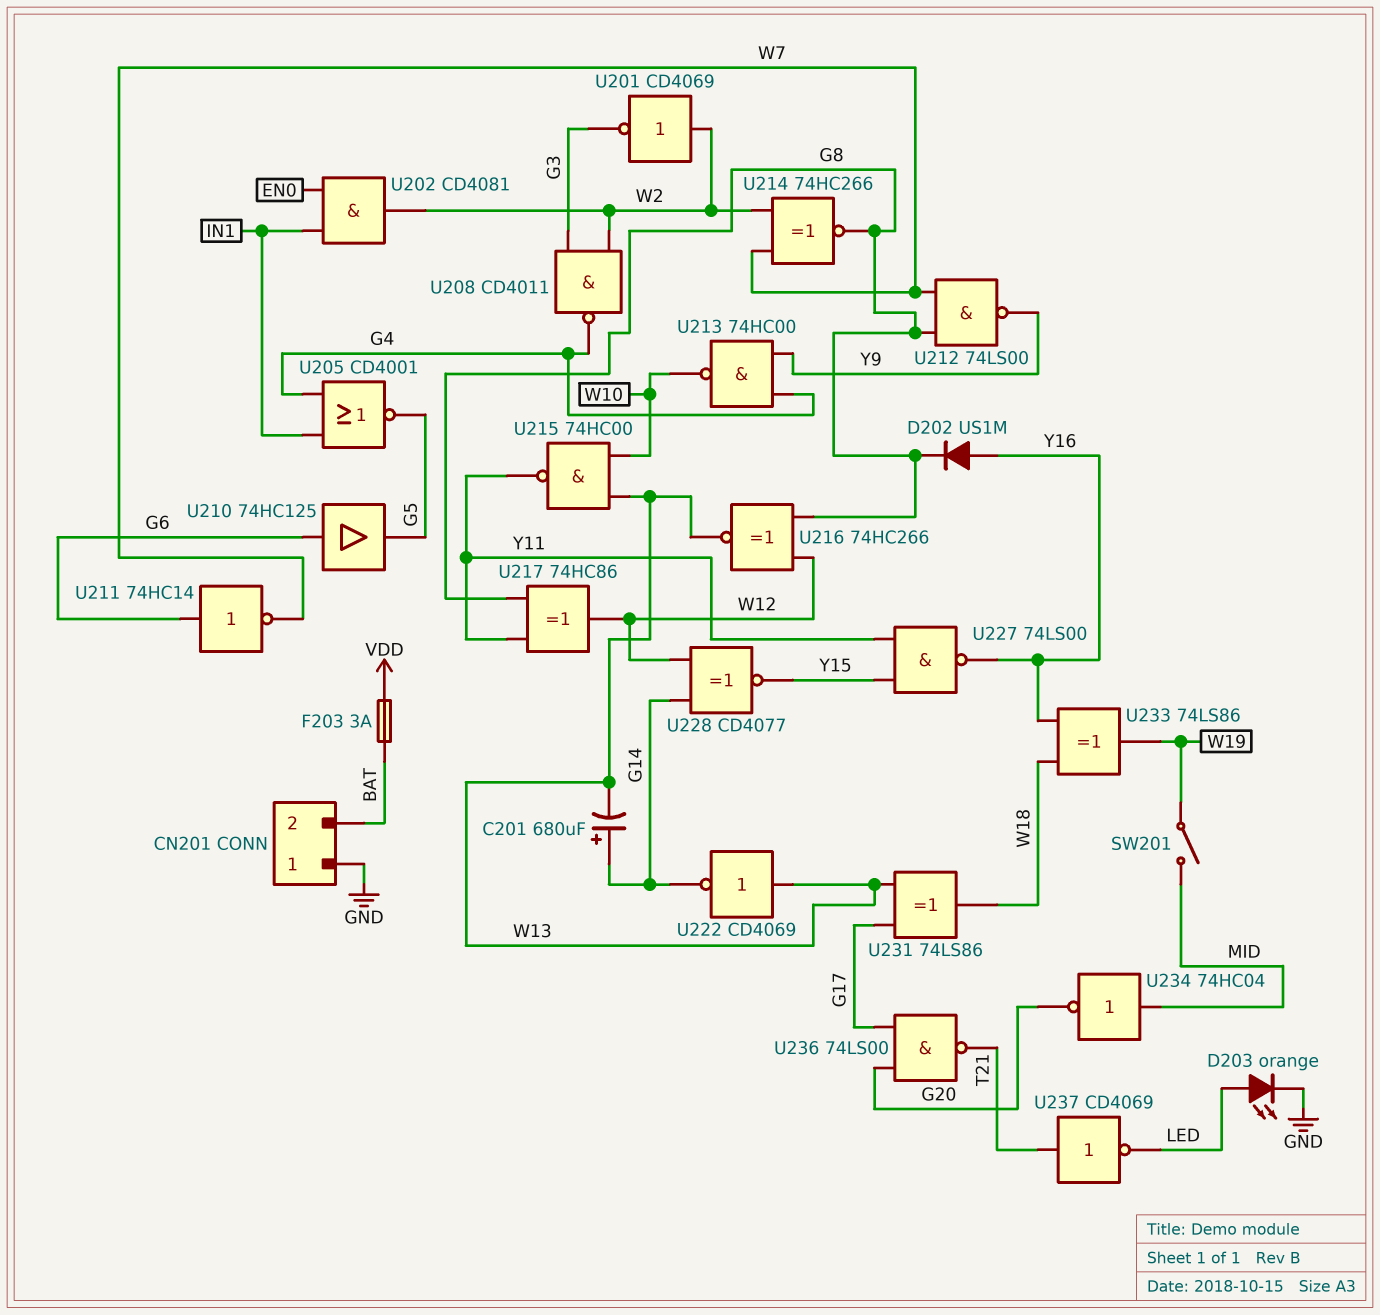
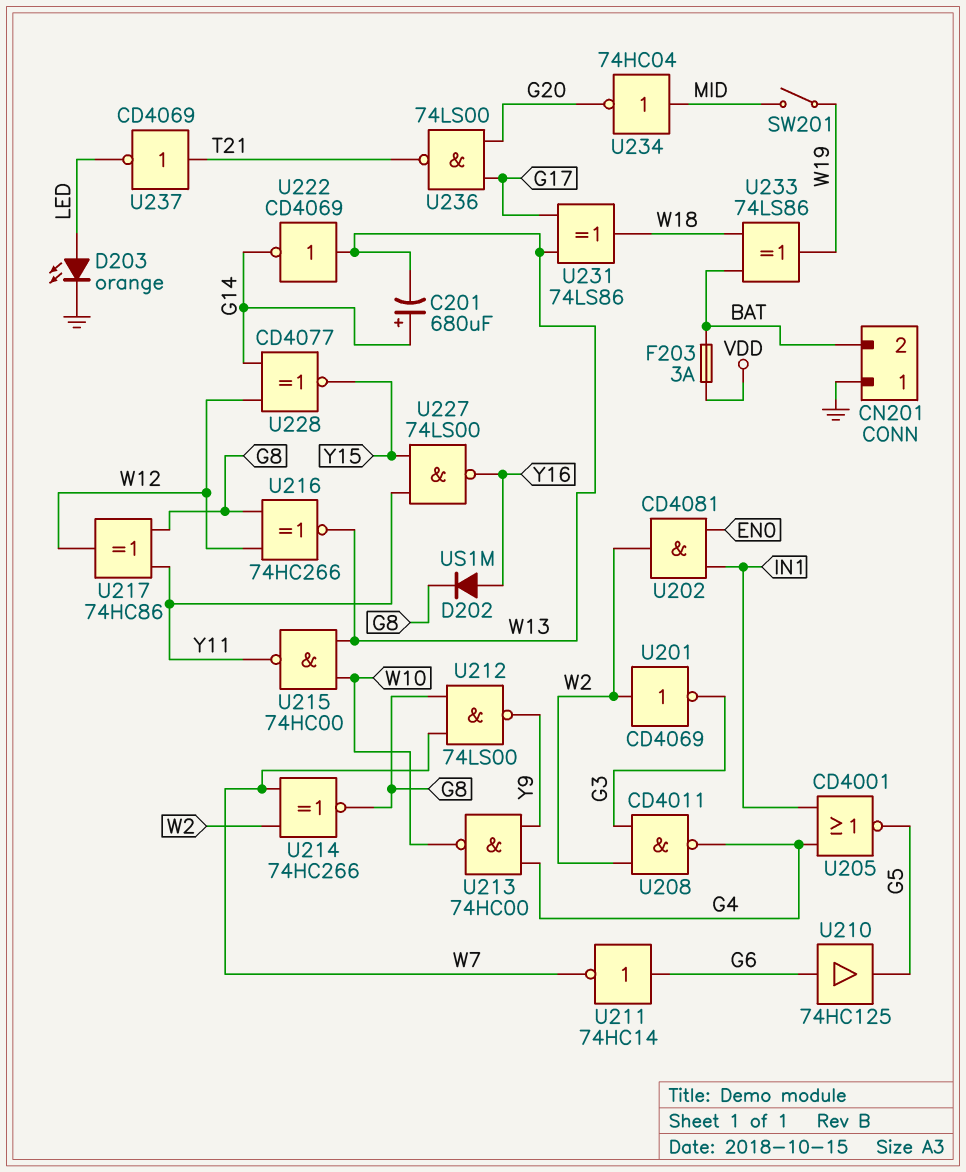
U233: XOR 74LS86 (in W18, in Y16, out W19) -> XOR 74LS86 (in BAT, in W18, out W19)

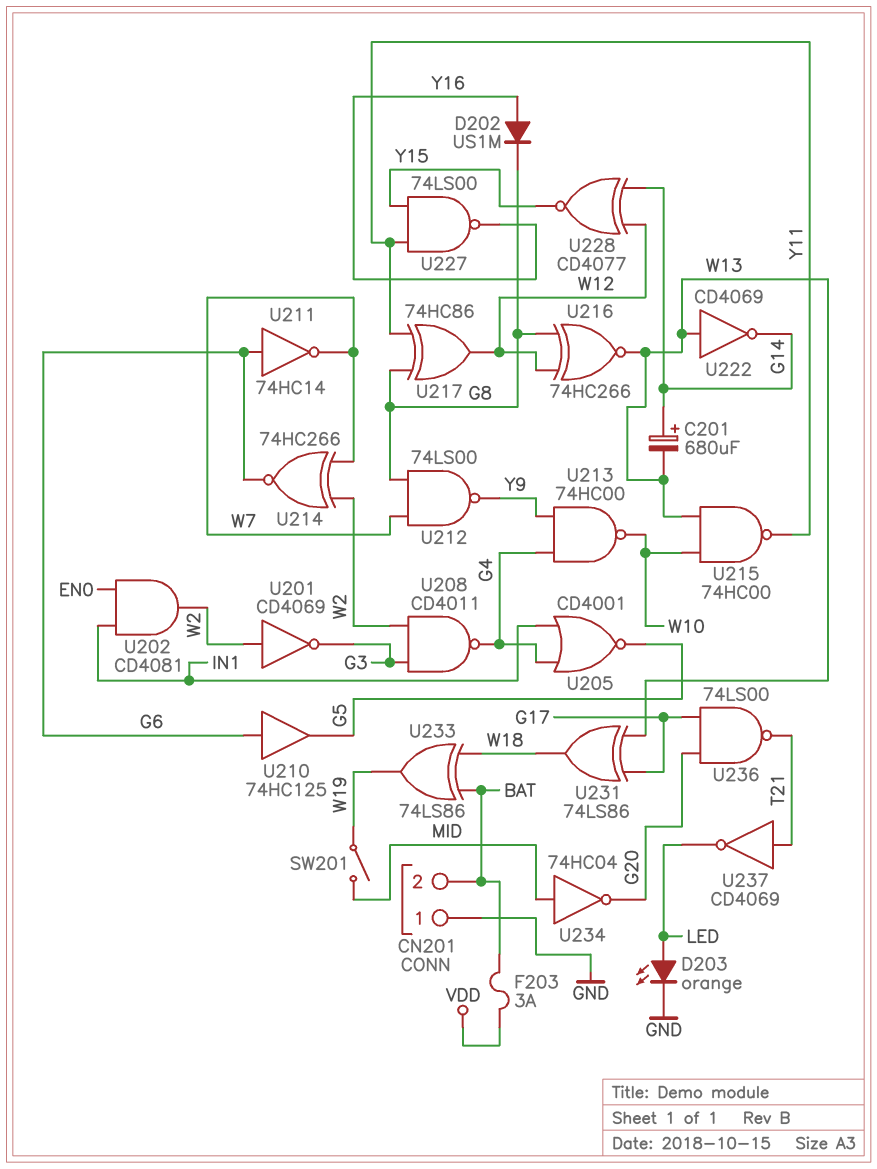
U214: XNOR 74HC266 (in W2, in W7, out G8) -> XNOR 74HC266 (in W2, in W7, out G6)

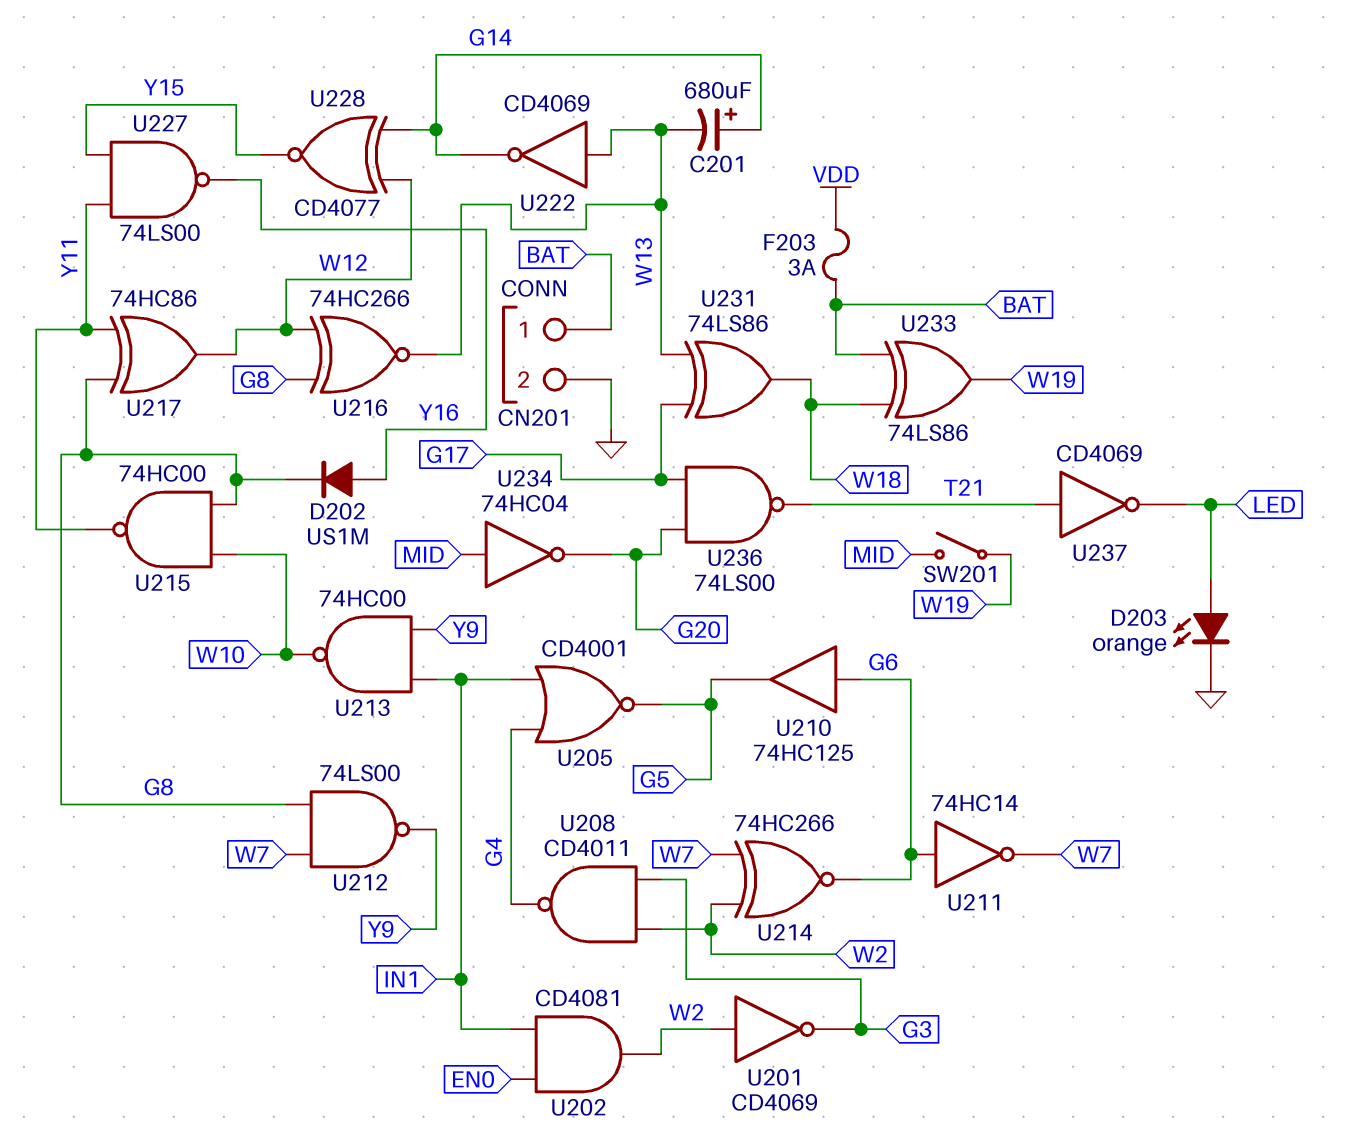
CN201 pin 1: GND -> BAT
CN201 pin 2: BAT -> GND
U213: NAND 74HC00 (in G4, in Y9, out W10) -> NAND 74HC00 (in IN1, in Y9, out W10)
U215: NAND 74HC00 (in W10, in W13, out Y11) -> NAND 74HC00 (in G8, in W10, out Y11)

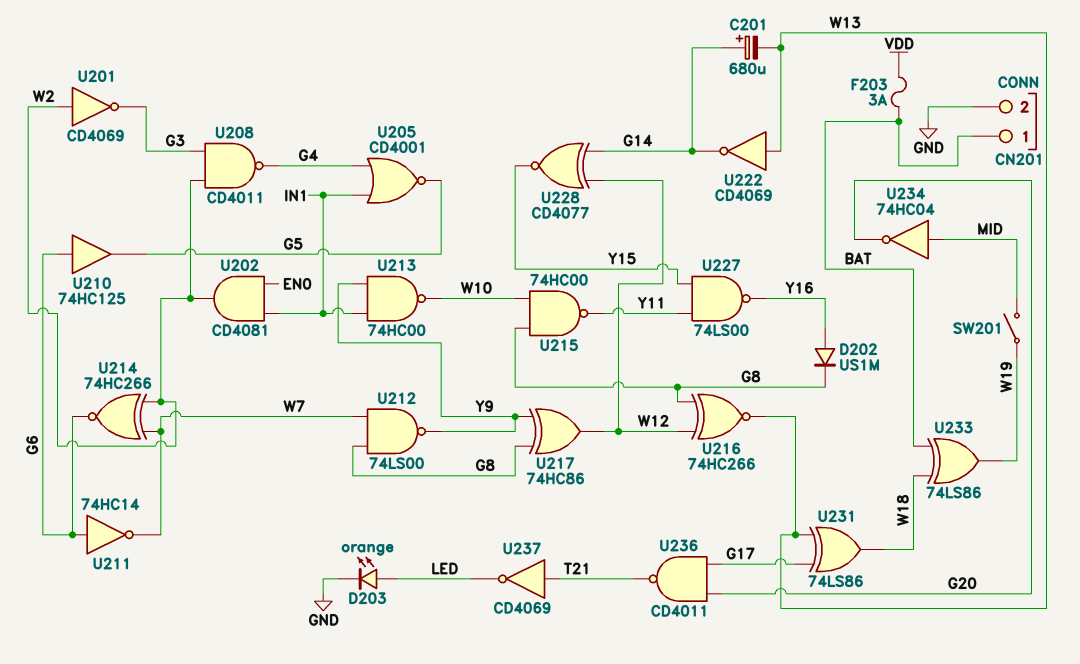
U217: XOR 74HC86 (in G8, in Y11, out W12) -> XOR 74HC86 (in G8, in Y9, out W12)
U236: NAND 74LS00 (in G17, in G20, out T21) -> NAND CD4011 (in G17, in G20, out T21)

